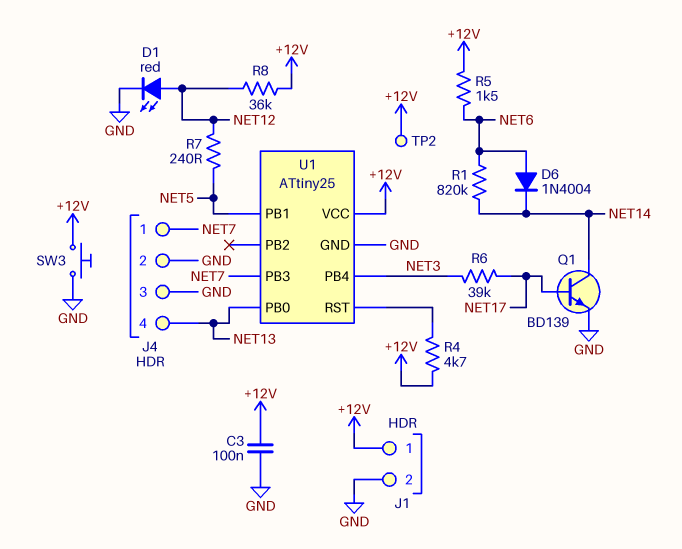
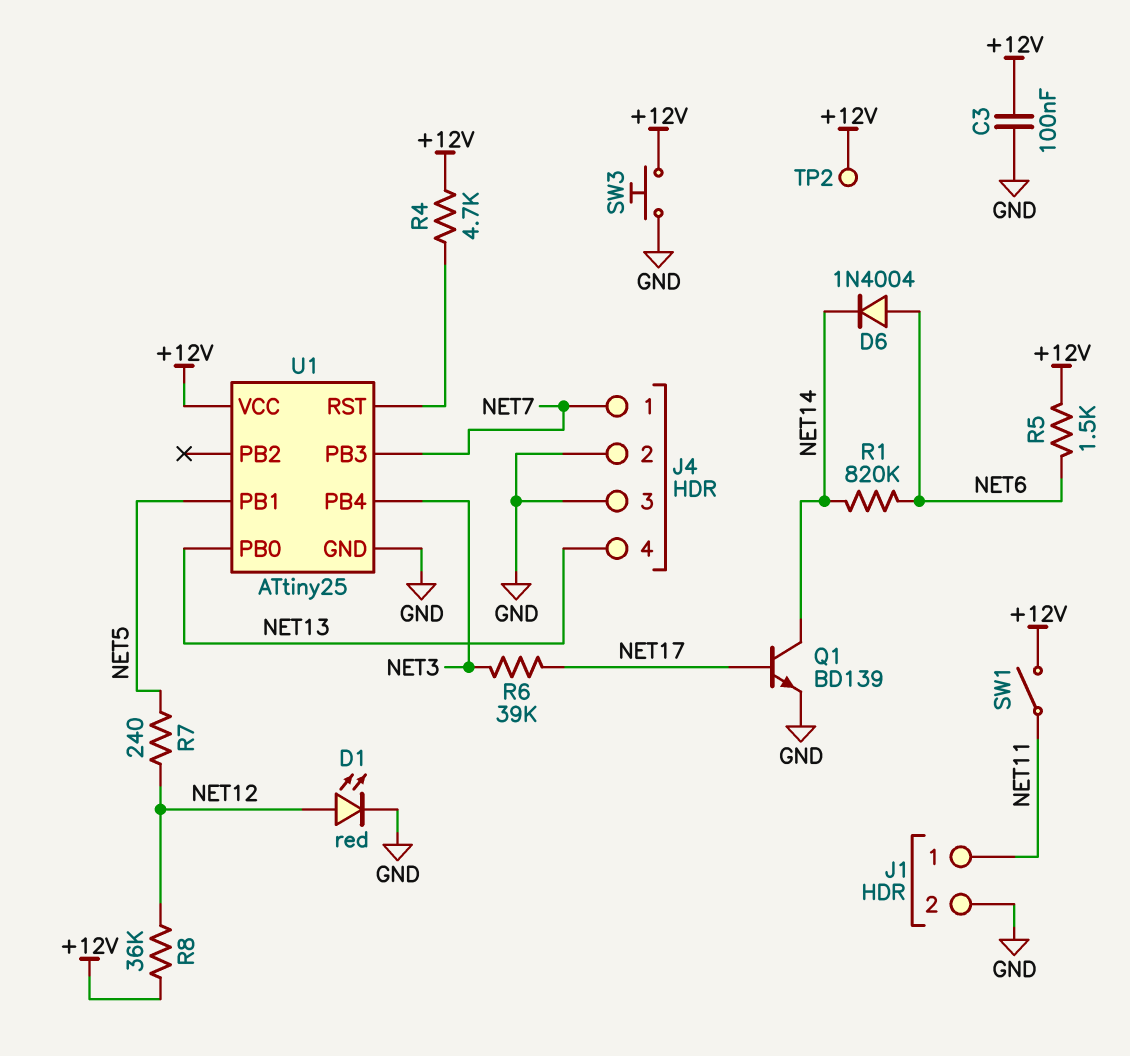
J1 pin 1: +12V -> NET11
SW1: none -> switch (+12V, NET11)

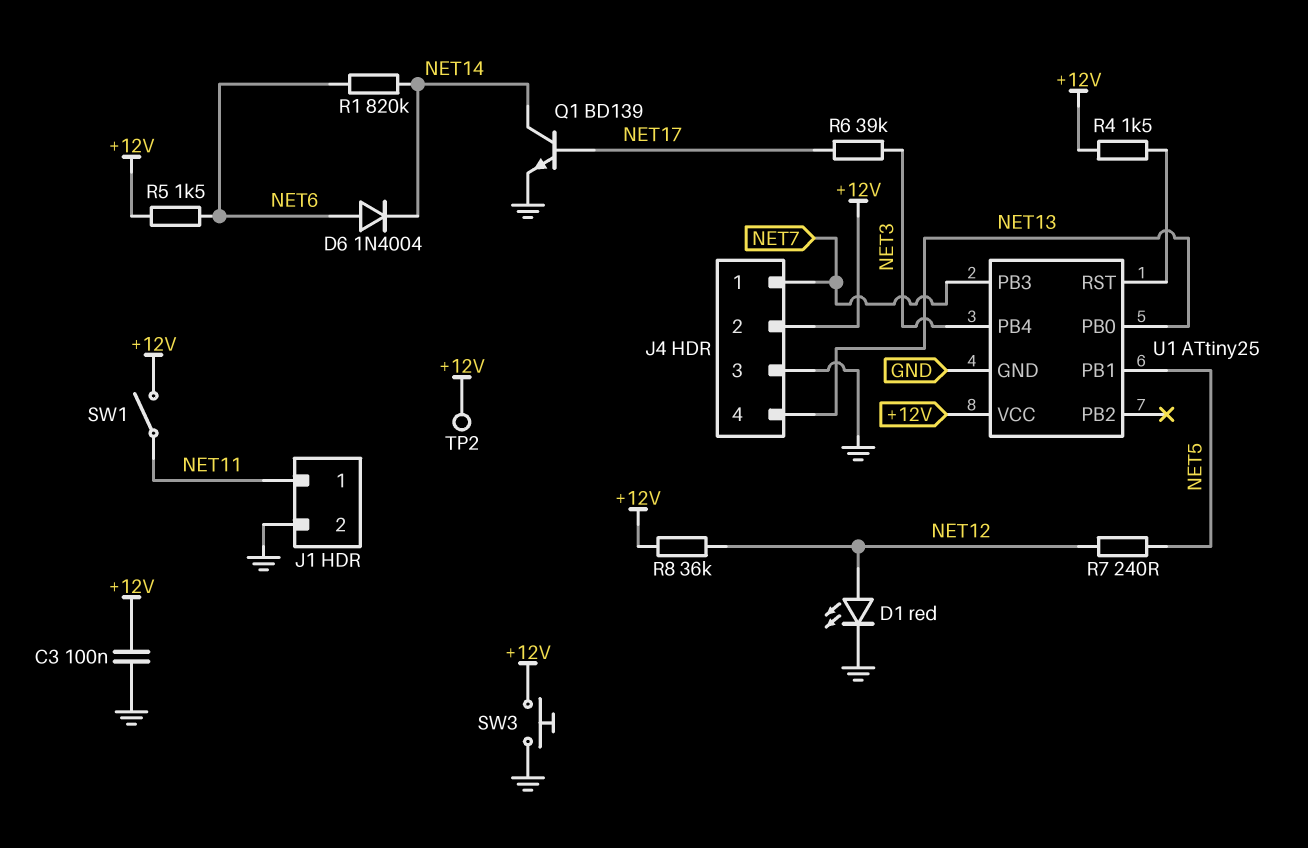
J4 pin 2: GND -> +12V
R4: 4.7k (+12V, U1/RST) -> 1.5k (+12V, U1/RST)

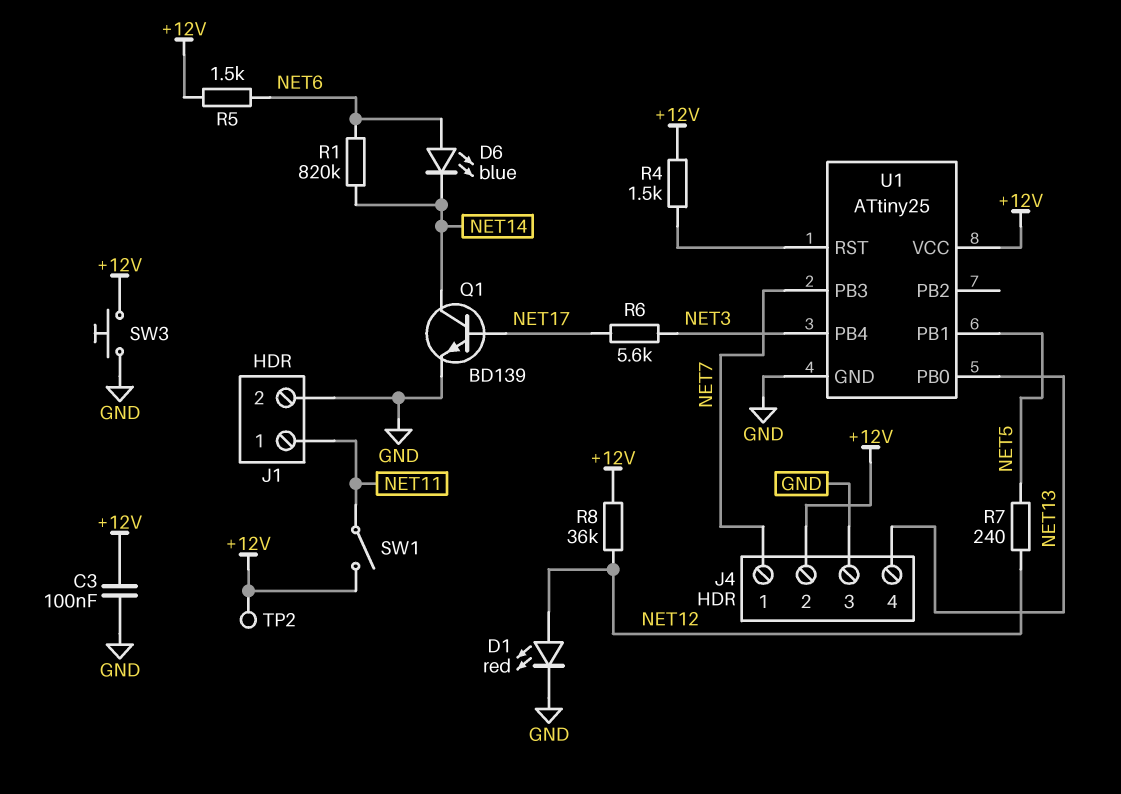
D6: diode 1N4004 (A NET6, K NET14) -> LED blue (A NET6, K NET14)
R6: 39k (NET3, NET17) -> 5.6k (NET3, NET17)

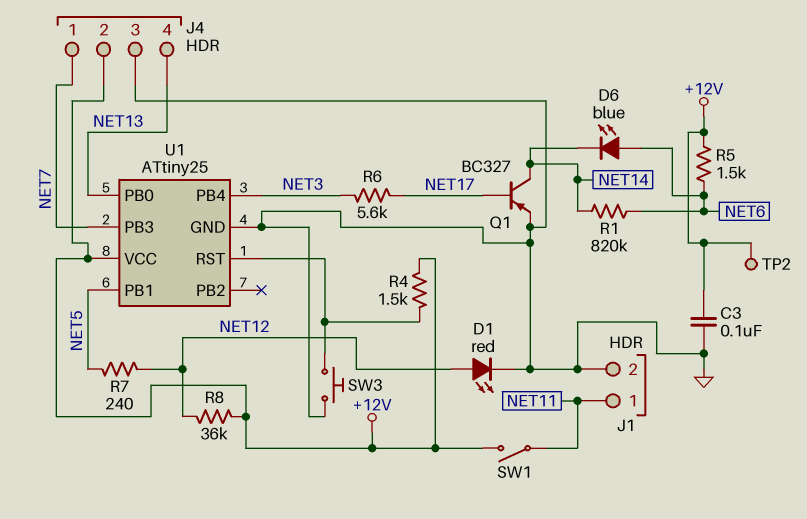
Q1: NPN BD139 (B NET17, C NET14, E GND) -> PNP BC327 (B NET17, C NET14, E GND)
SW3: button (+12V, GND) -> button (GND, U1/RST)

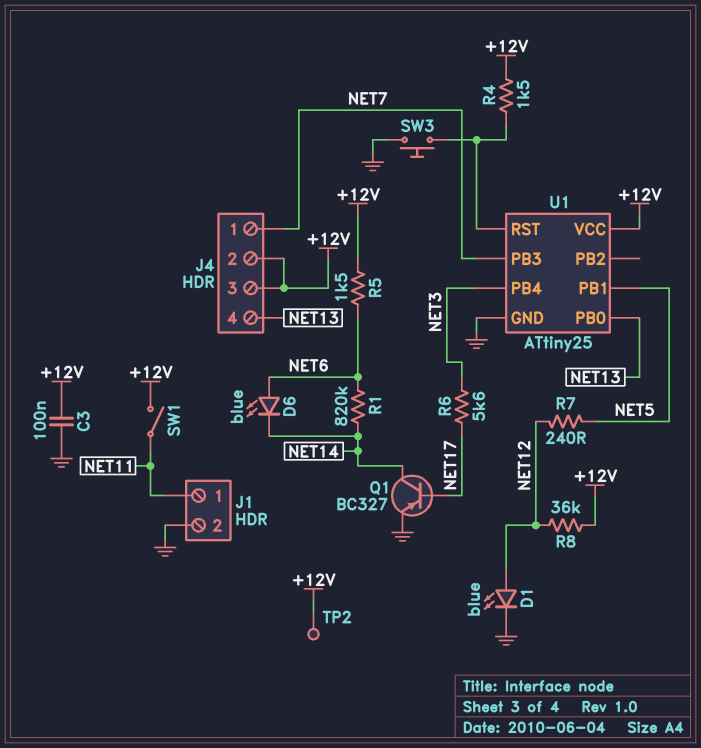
D1: LED red (A NET12, K GND) -> LED blue (A NET12, K GND)
J4 pin 3: GND -> +12V

